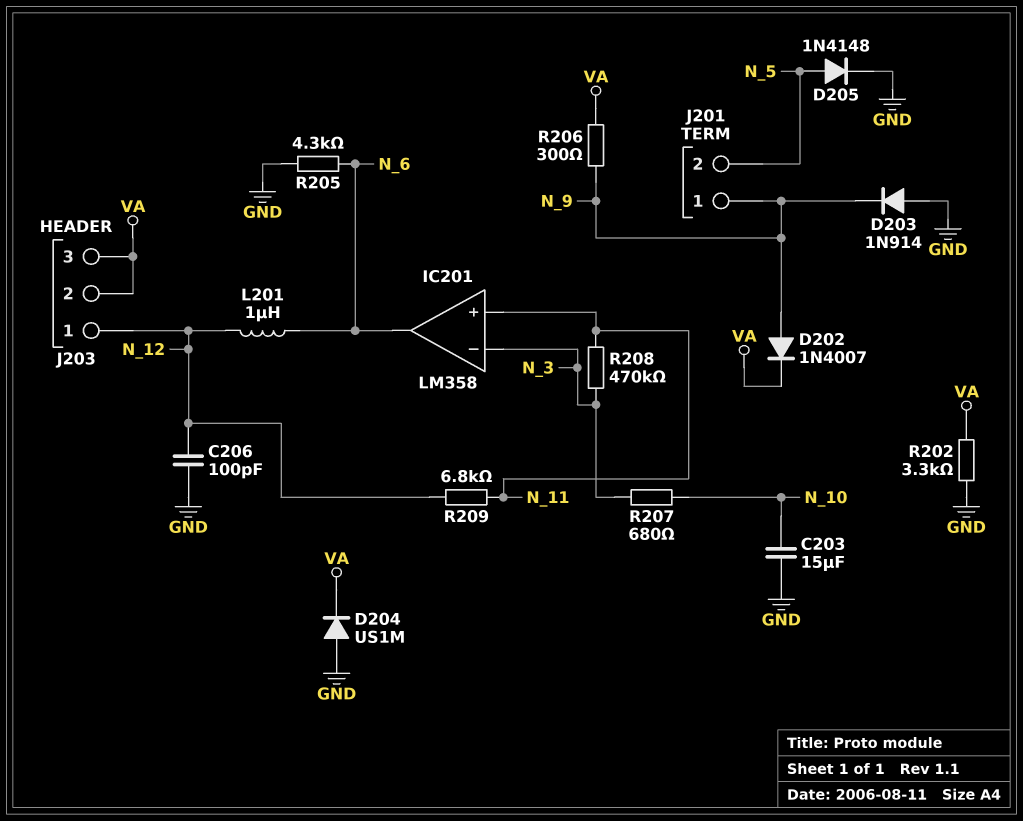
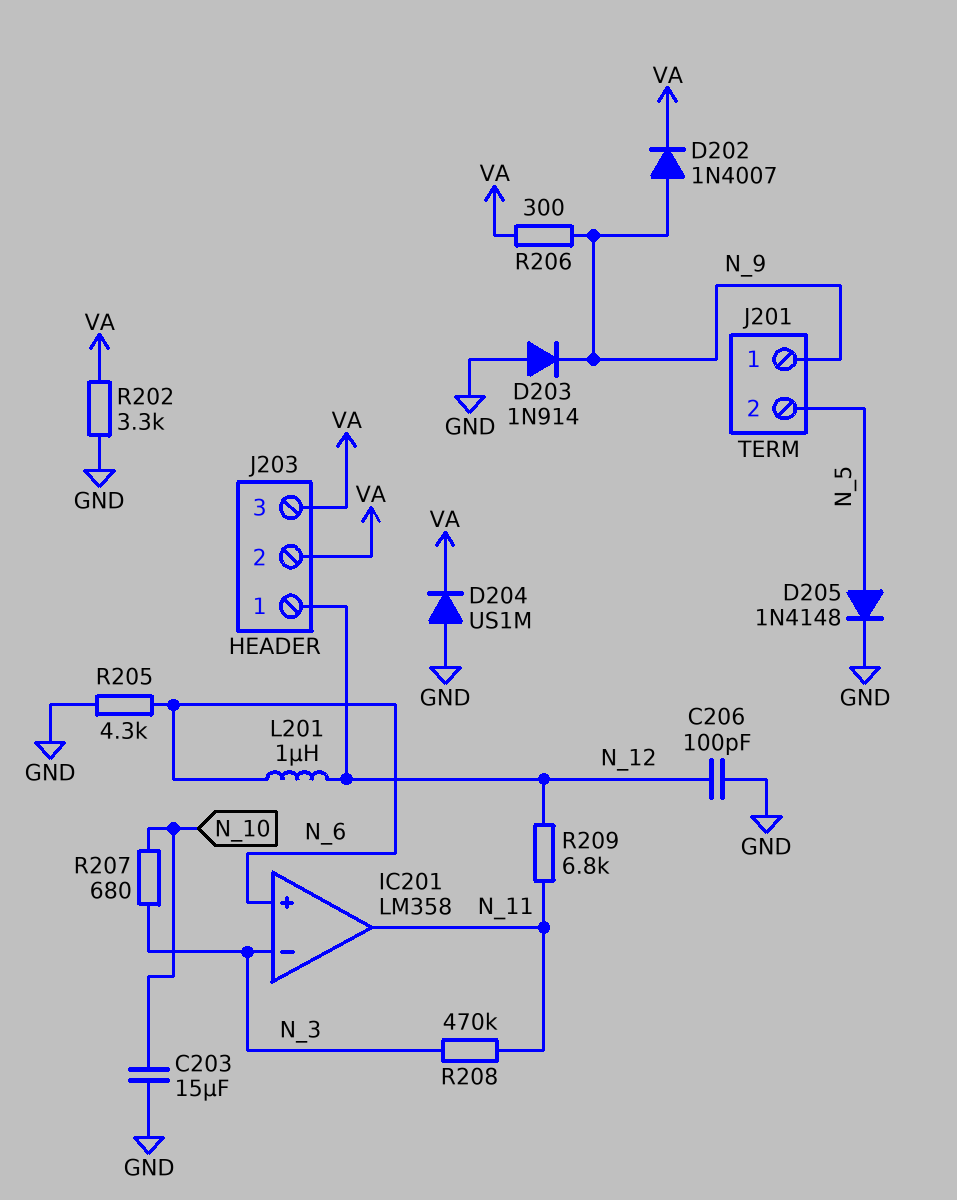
IC201 pin in+: N_11 -> N_6
IC201 pin out: N_6 -> N_11

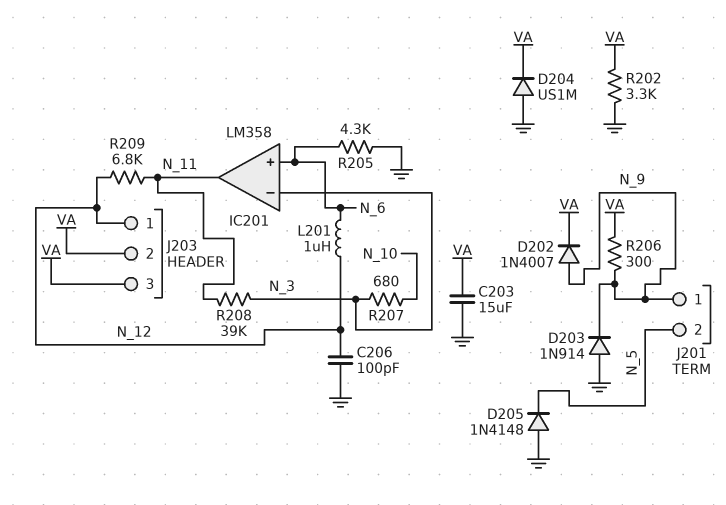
C203: 15uF (GND, N_10) -> 15uF (GND, VA)
D205: diode 1N4148 (A N_5, K GND) -> diode 1N4148 (A GND, K N_5)
R208: 470k (N_3, N_11) -> 39k (N_3, N_11)

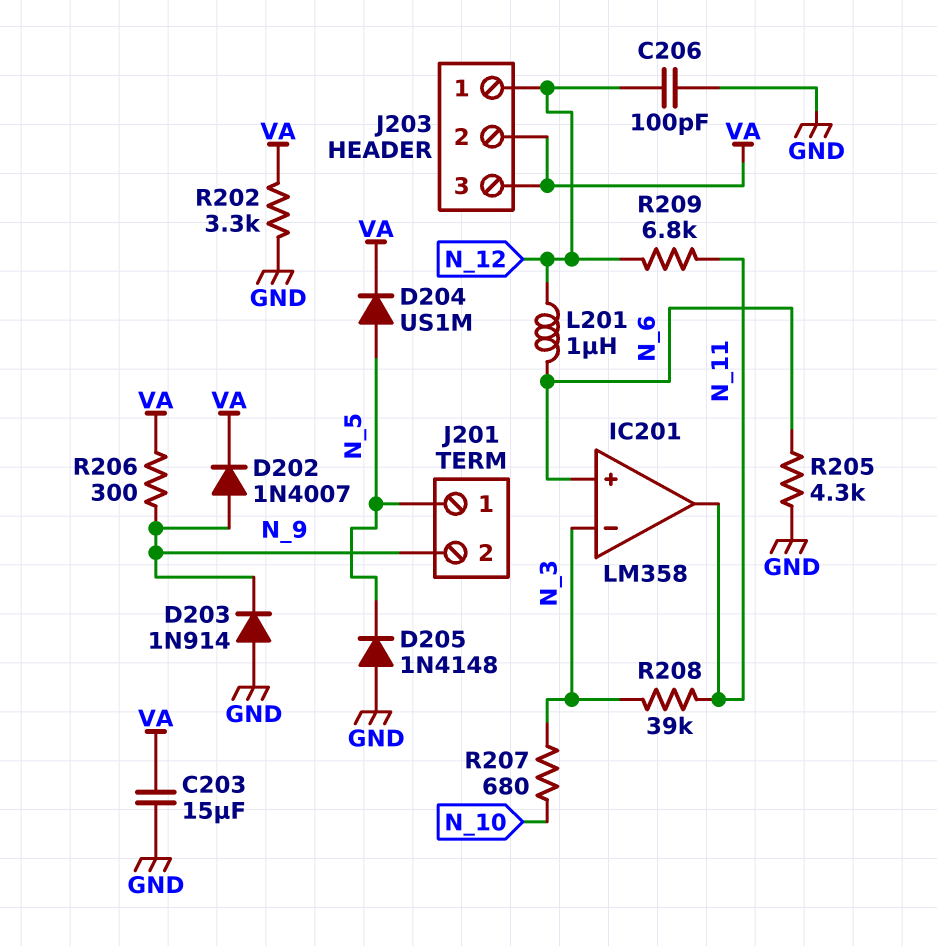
D204: diode US1M (A GND, K VA) -> diode US1M (A N_5, K VA)
J201 pin 1: N_9 -> N_5
J201 pin 2: N_5 -> N_9

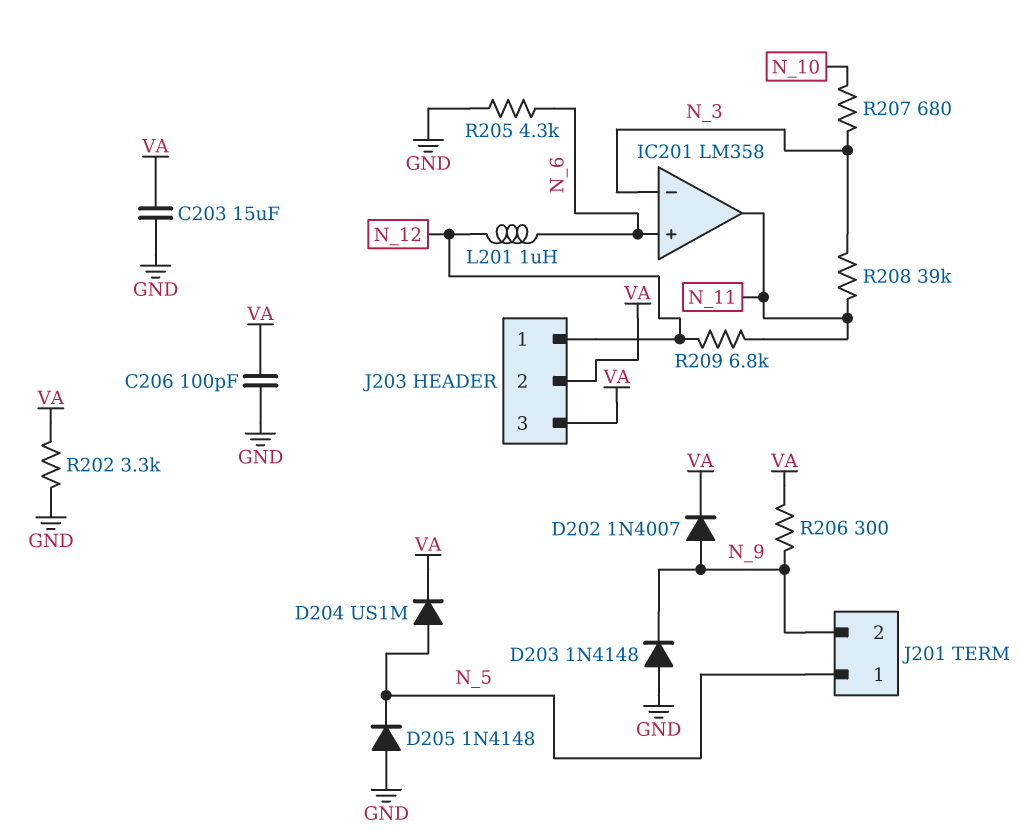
C206: 100pF (GND, N_12) -> 100pF (GND, VA)
D203: diode 1N914 (A GND, K N_9) -> diode 1N4148 (A GND, K N_9)

